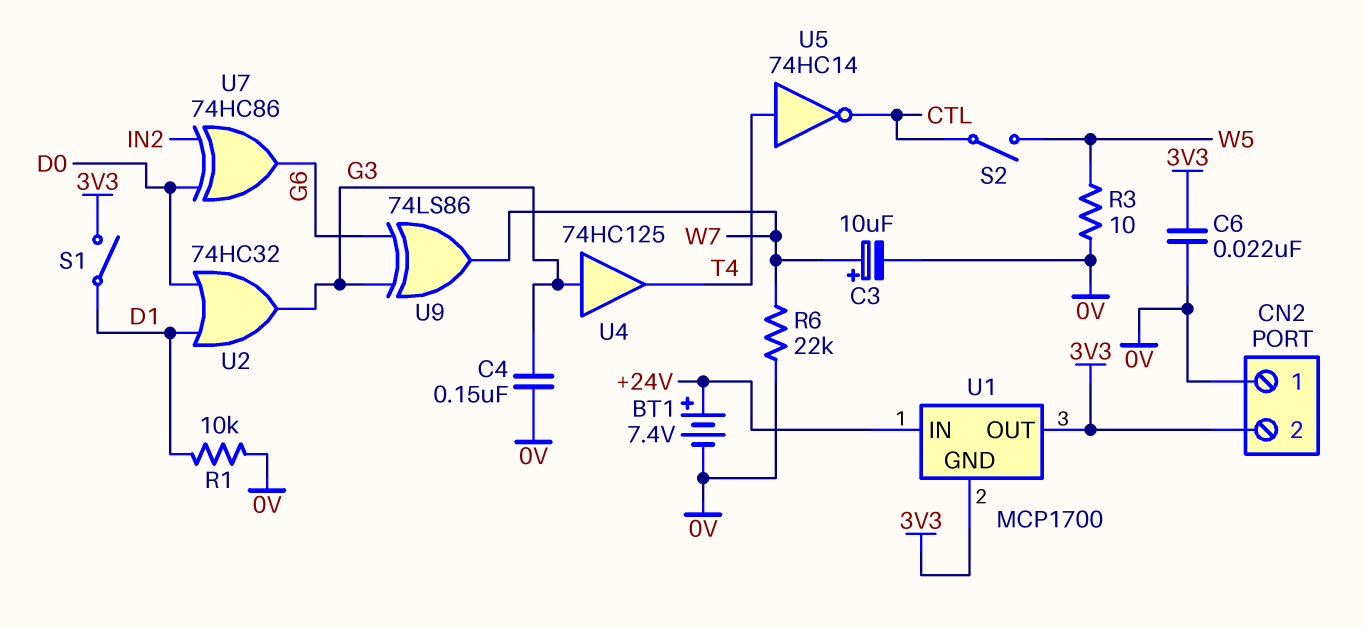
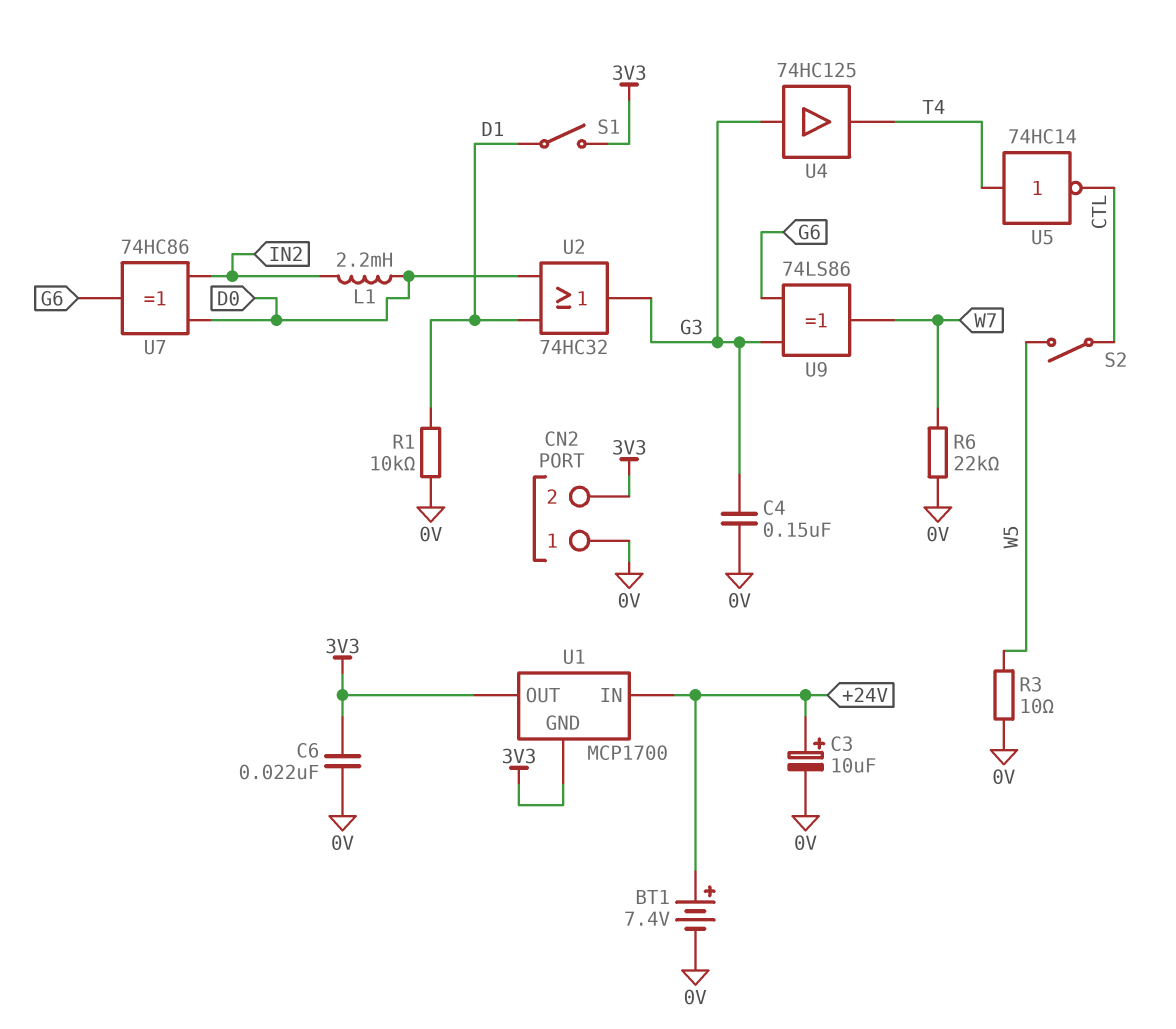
C3: 10uF (plus W7, minus 0V) -> 10uF (plus +24V, minus 0V)
L1: none -> 2.2mH (D0, IN2)

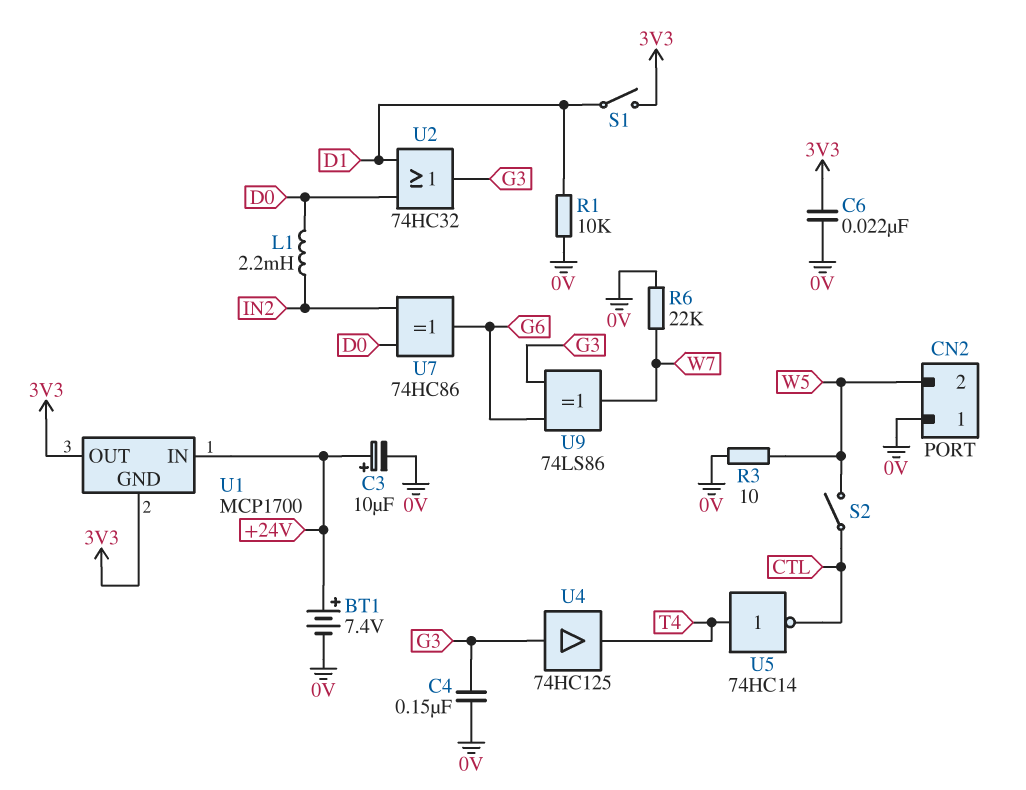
CN2 pin 2: 3V3 -> W5

